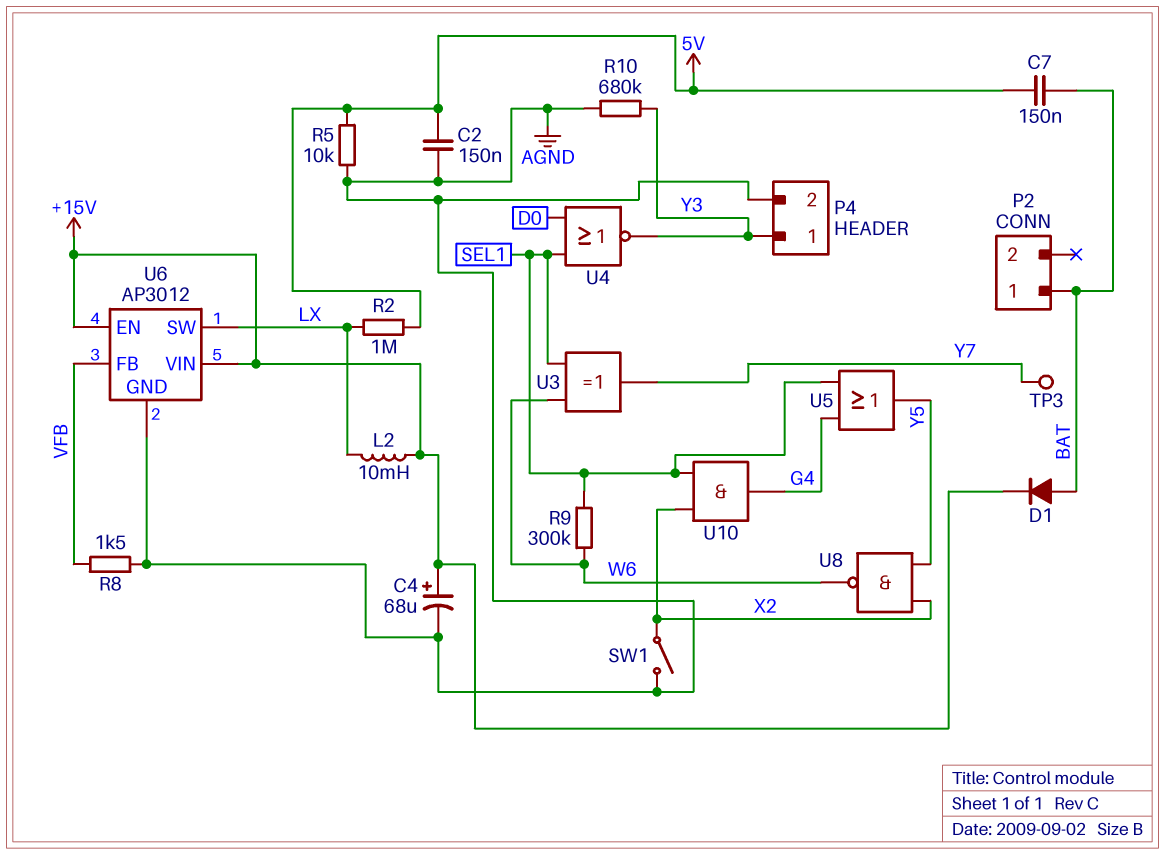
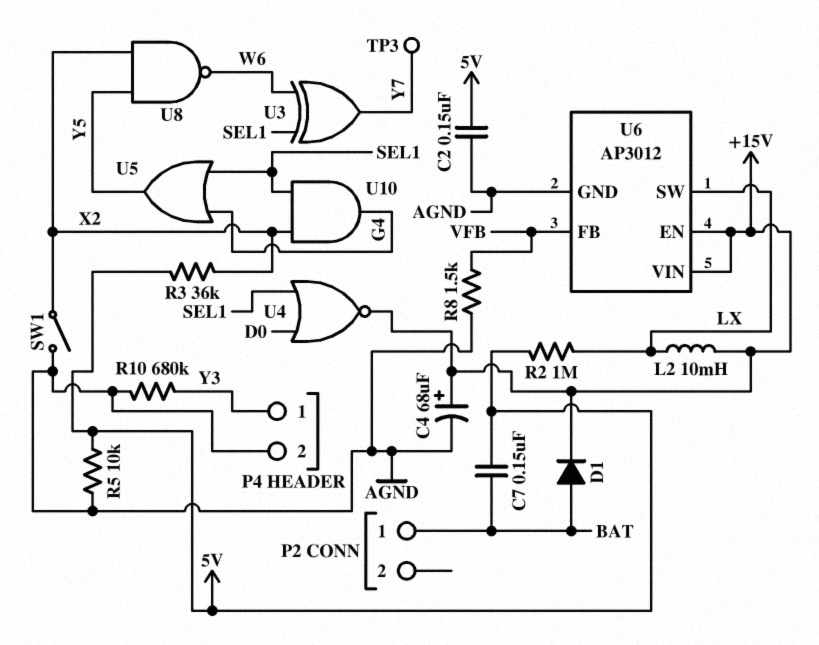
R3: none -> 36k (5V, X2)
R9: 300k (SEL1, W6) -> none
U4: NOR (in D0, in SEL1, out Y3) -> NOR (in D0, in SEL1, out +15V)

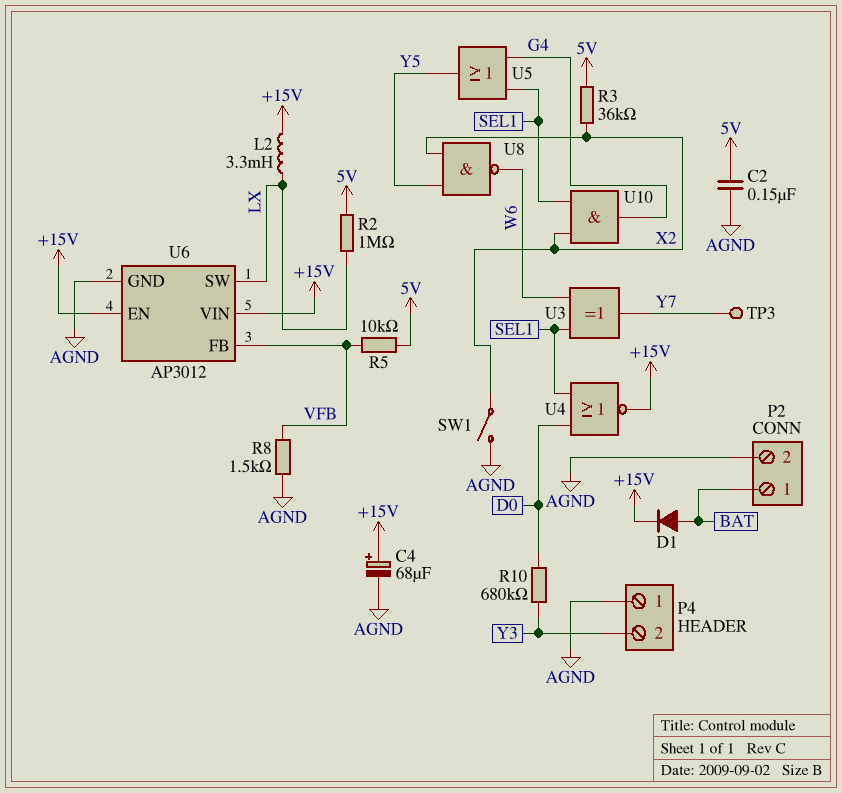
C7: 150nF (5V, BAT) -> none
L2: 10mH (+15V, LX) -> 3.3mH (+15V, LX)
P2 pin 2: none -> AGND
P4 pin 1: Y3 -> AGND
P4 pin 2: AGND -> Y3
R5: 10k (5V, AGND) -> 10k (5V, VFB)
R10: 680k (AGND, Y3) -> 680k (D0, Y3)

